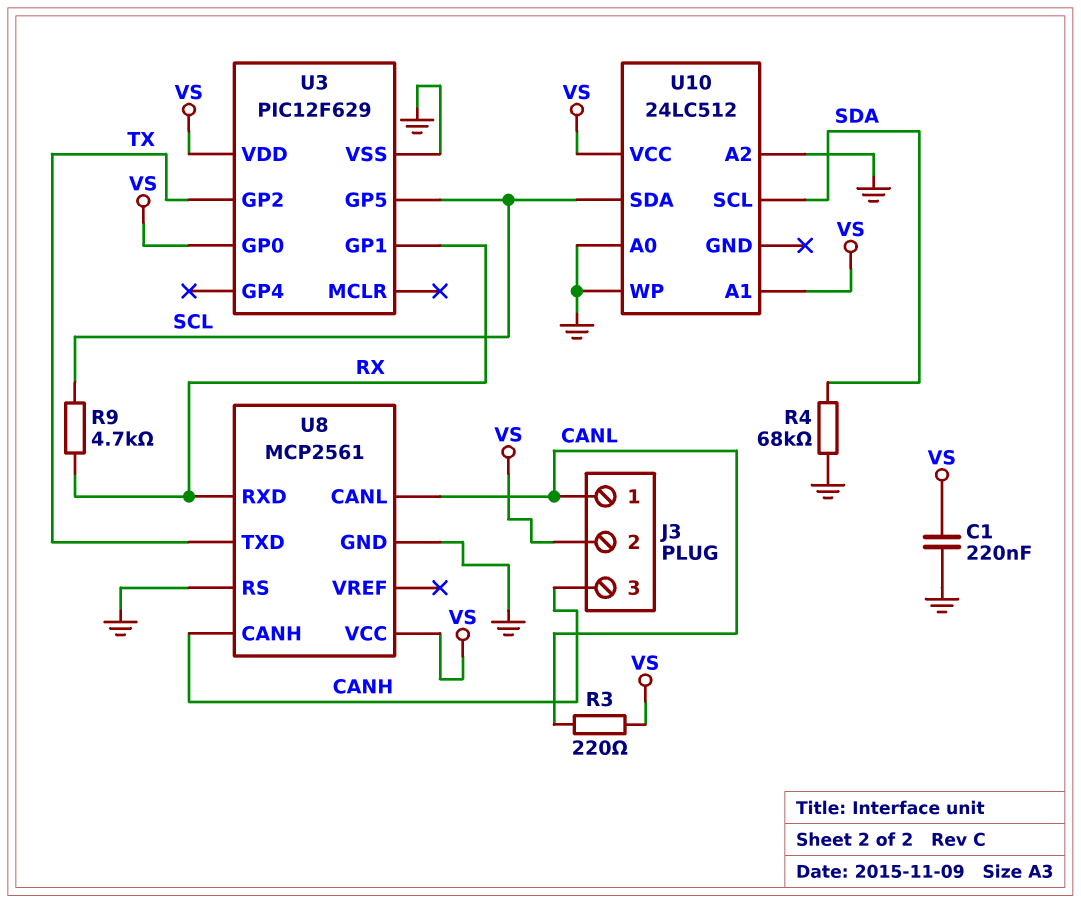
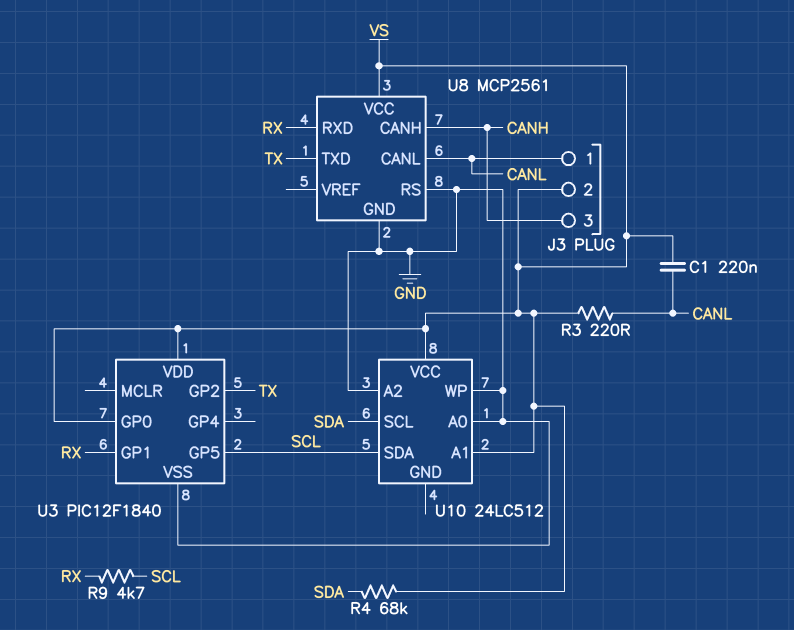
C1: 220nF (GND, VS) -> 220nF (CANL, VS)
R4: 68k (GND, SDA) -> 68k (SDA, VS)
U3: PIC12F629 -> PIC12F1840

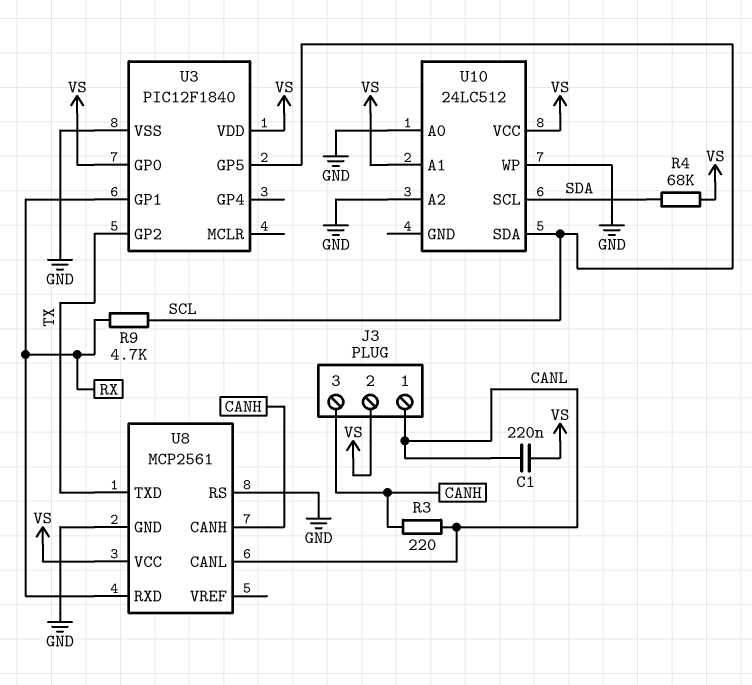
R3: 220 (CANL, VS) -> 220 (CANH, CANL)

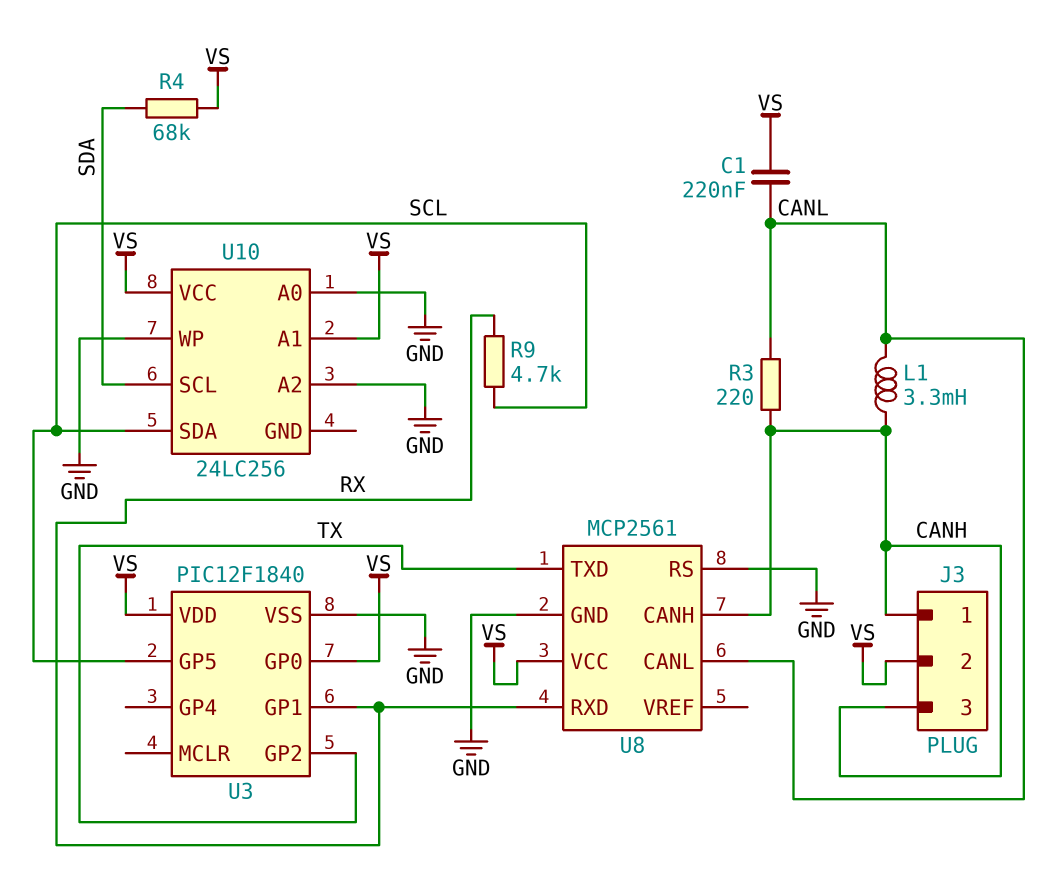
J3 pin 1: CANL -> CANH
L1: none -> 3.3mH (CANH, CANL)
U10: 24LC512 -> 24LC256

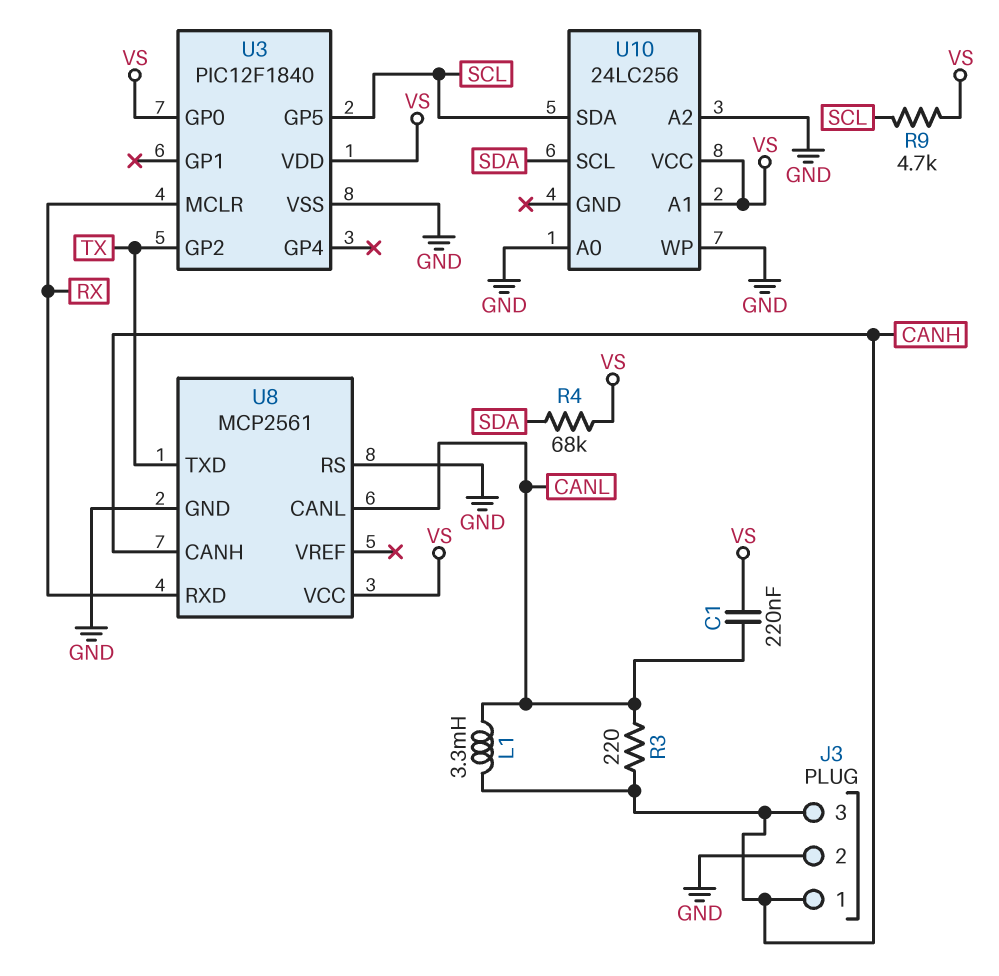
J3 pin 2: VS -> GND
R9: 4.7k (RX, SCL) -> 4.7k (SCL, VS)
U3 pin GP1: RX -> none
U3 pin MCLR: none -> RX

